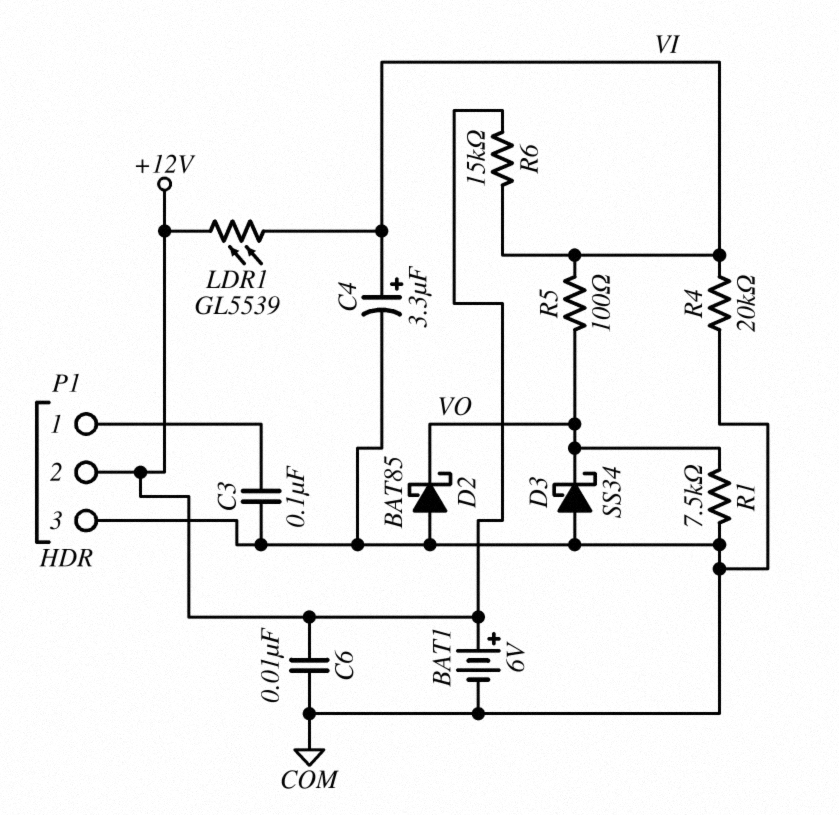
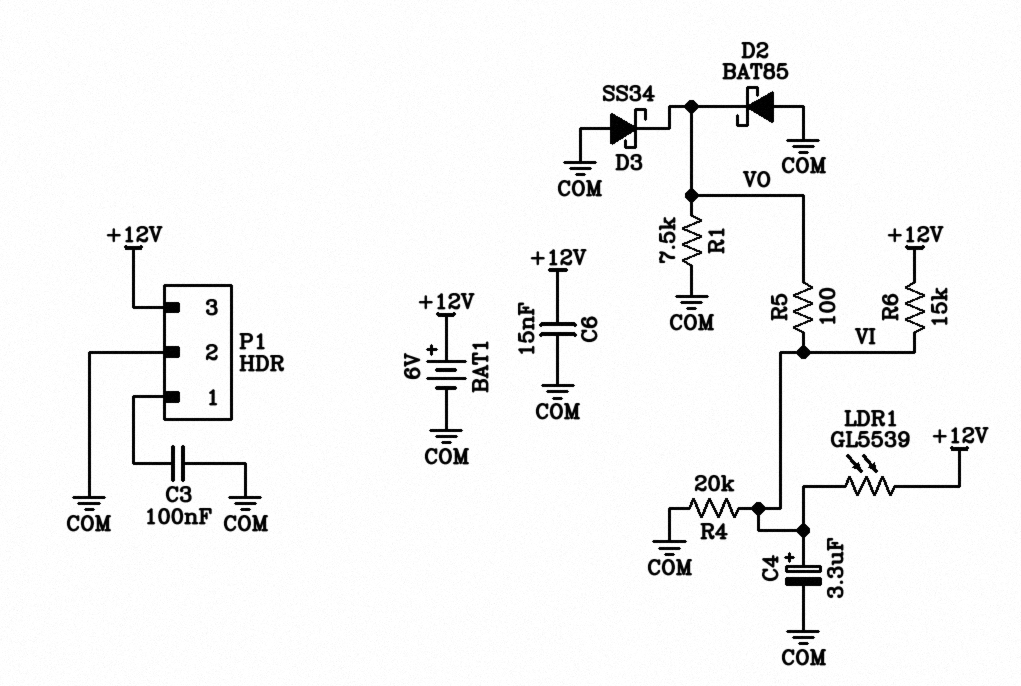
C6: 10nF (+12V, COM) -> 15nF (+12V, COM)
P1 pin 2: +12V -> COM
P1 pin 3: COM -> +12V

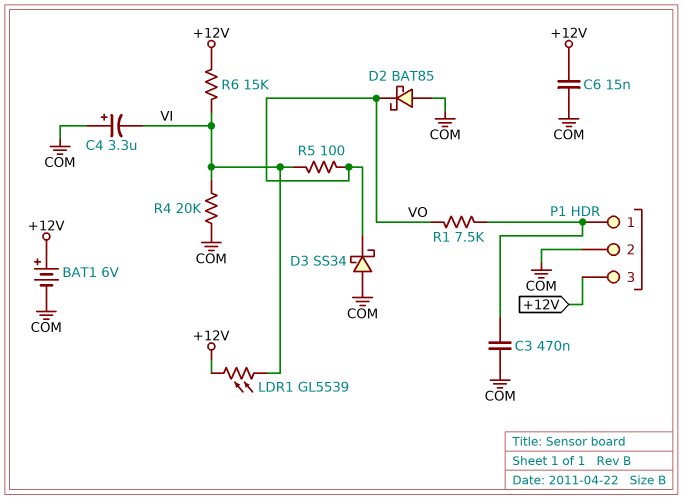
C3: 100nF (COM, P1/1) -> 470nF (COM, P1/1)
C4: 3.3uF (plus VI, minus COM) -> 3.3uF (plus COM, minus VI)
R1: 7.5k (COM, VO) -> 7.5k (P1/1, VO)

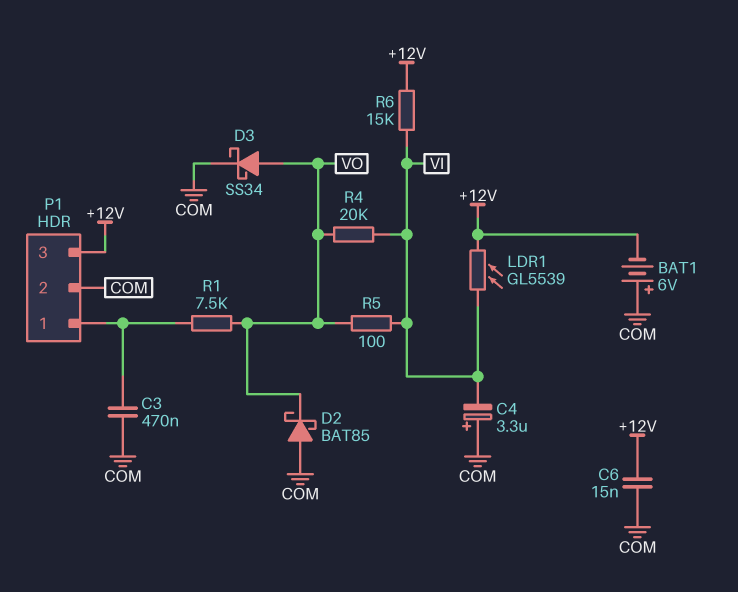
BAT1: 6V (plus +12V, minus COM) -> 6V (plus COM, minus +12V)
D3: schottky SS34 (A COM, K VO) -> schottky SS34 (A VO, K COM)
R4: 20k (COM, VI) -> 20k (VI, VO)

